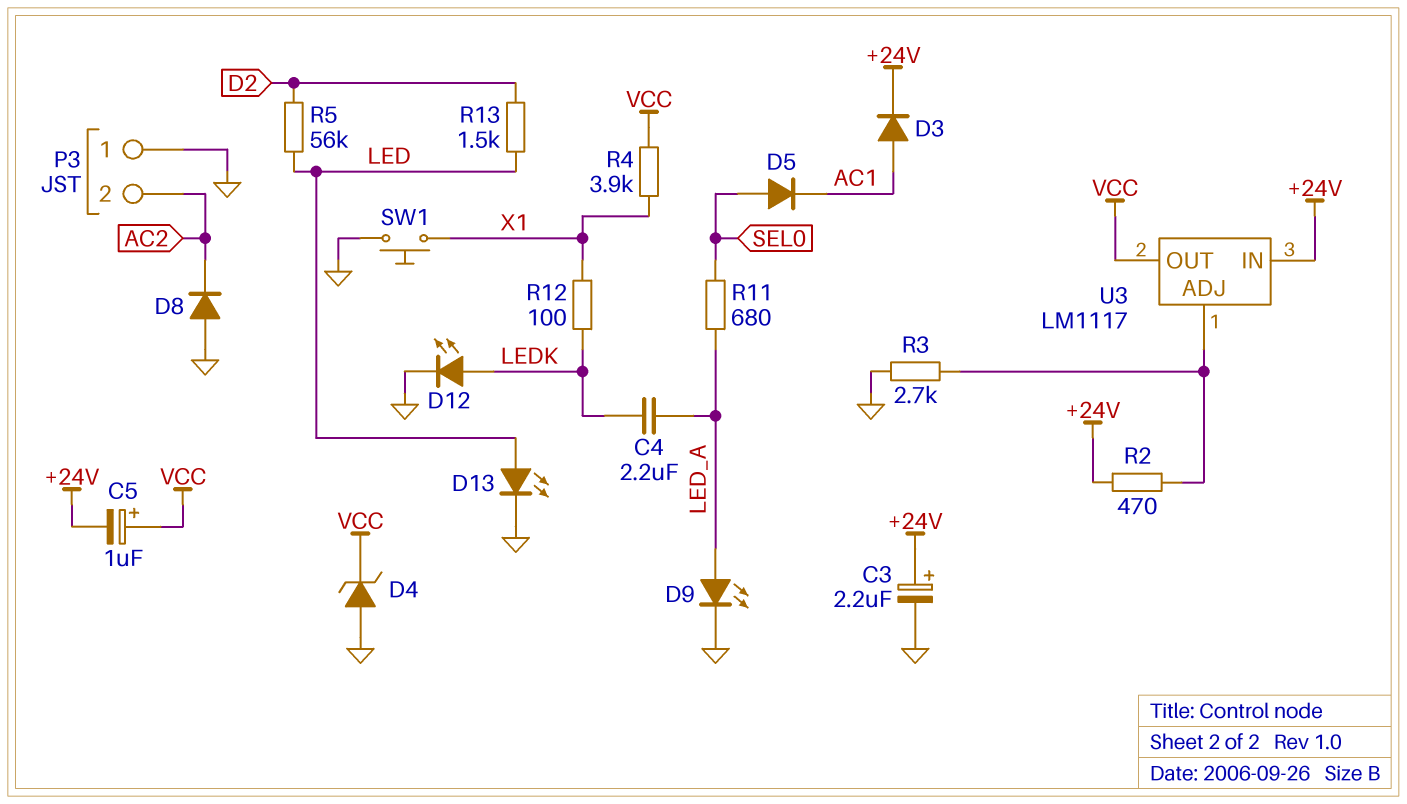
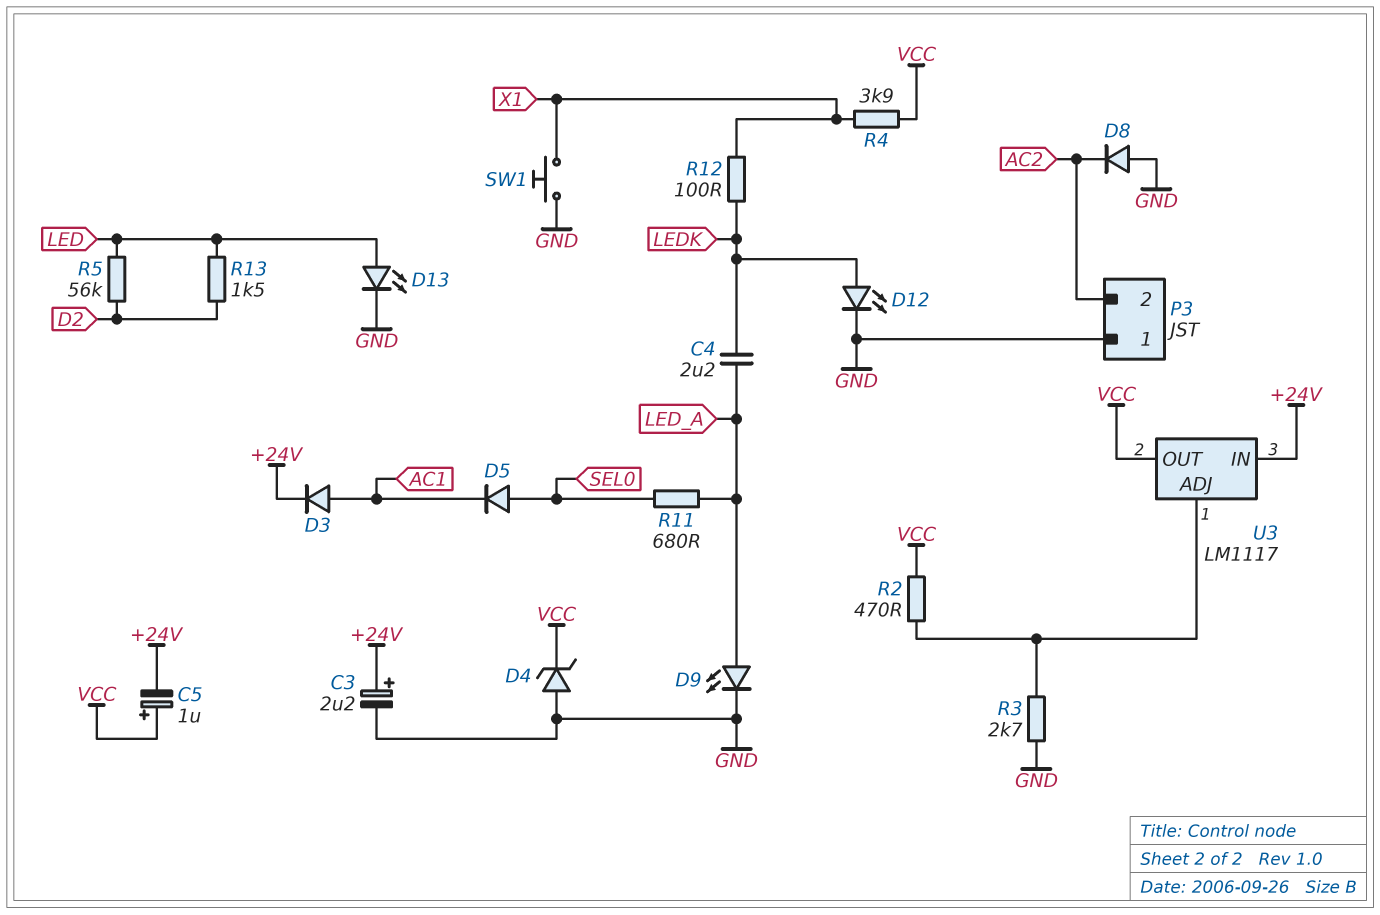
R2: 470 (+24V, U3/ADJ) -> 470 (U3/ADJ, VCC)

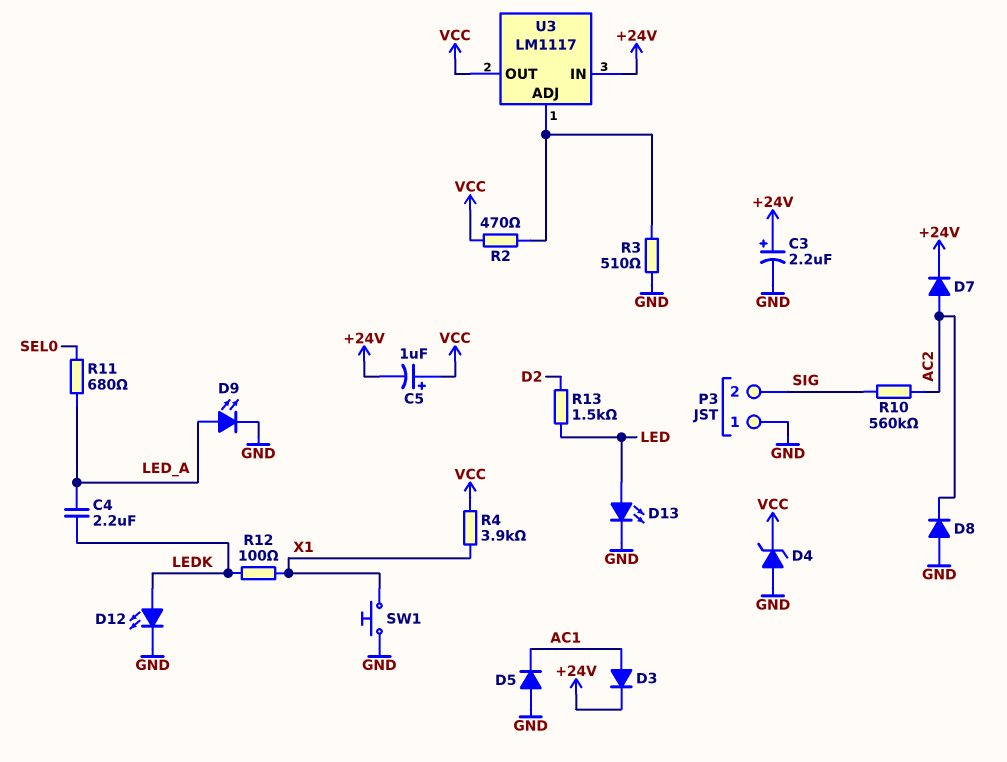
D5: diode (A SEL0, K AC1) -> diode (A GND, K AC1)
D7: none -> diode (A AC2, K +24V)
P3 pin 2: AC2 -> SIG
R3: 2.7k (GND, U3/ADJ) -> 510 (GND, U3/ADJ)
R5: 56k (D2, LED) -> none
R10: none -> 560k (AC2, SIG)

